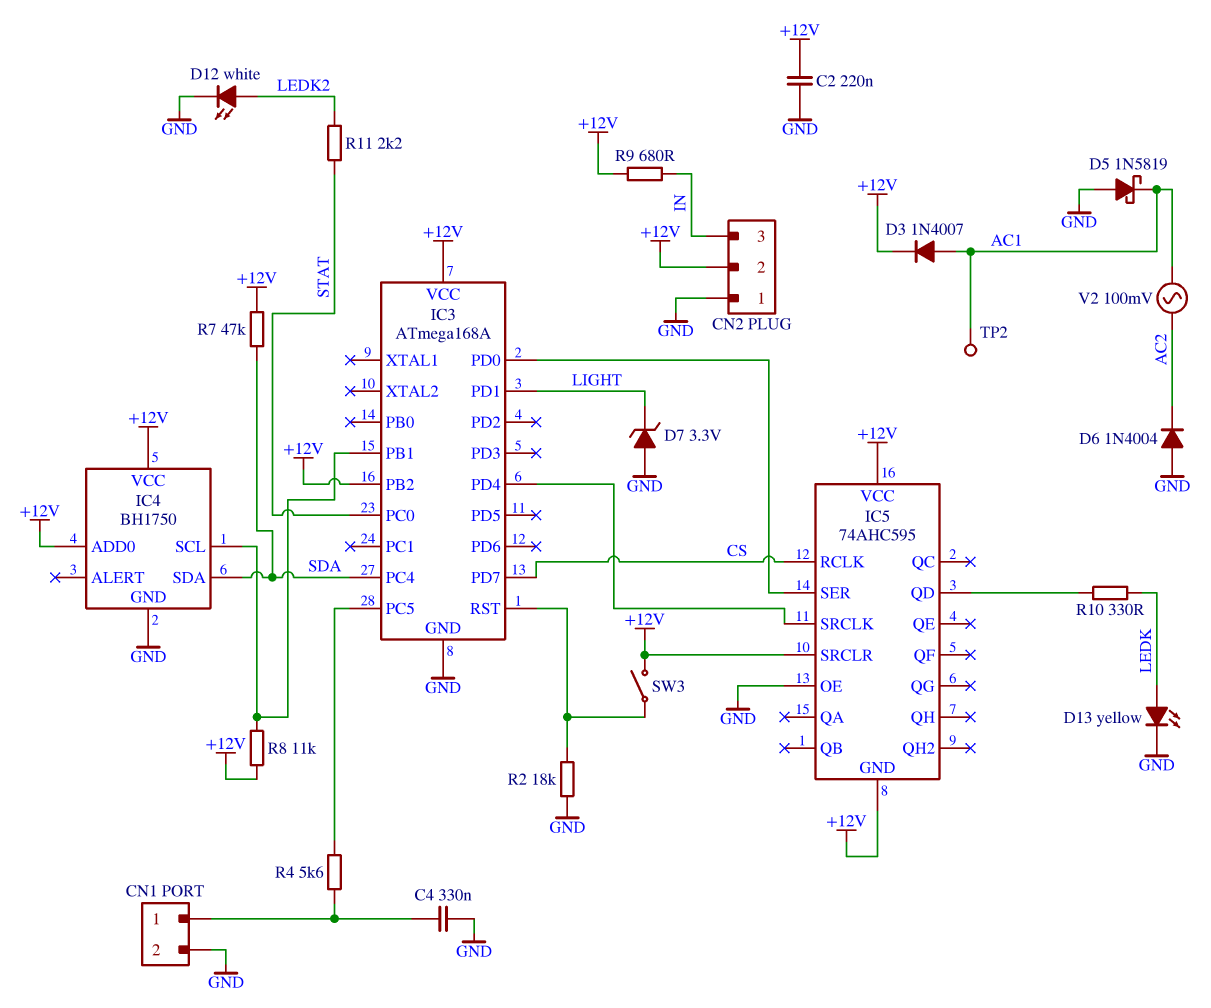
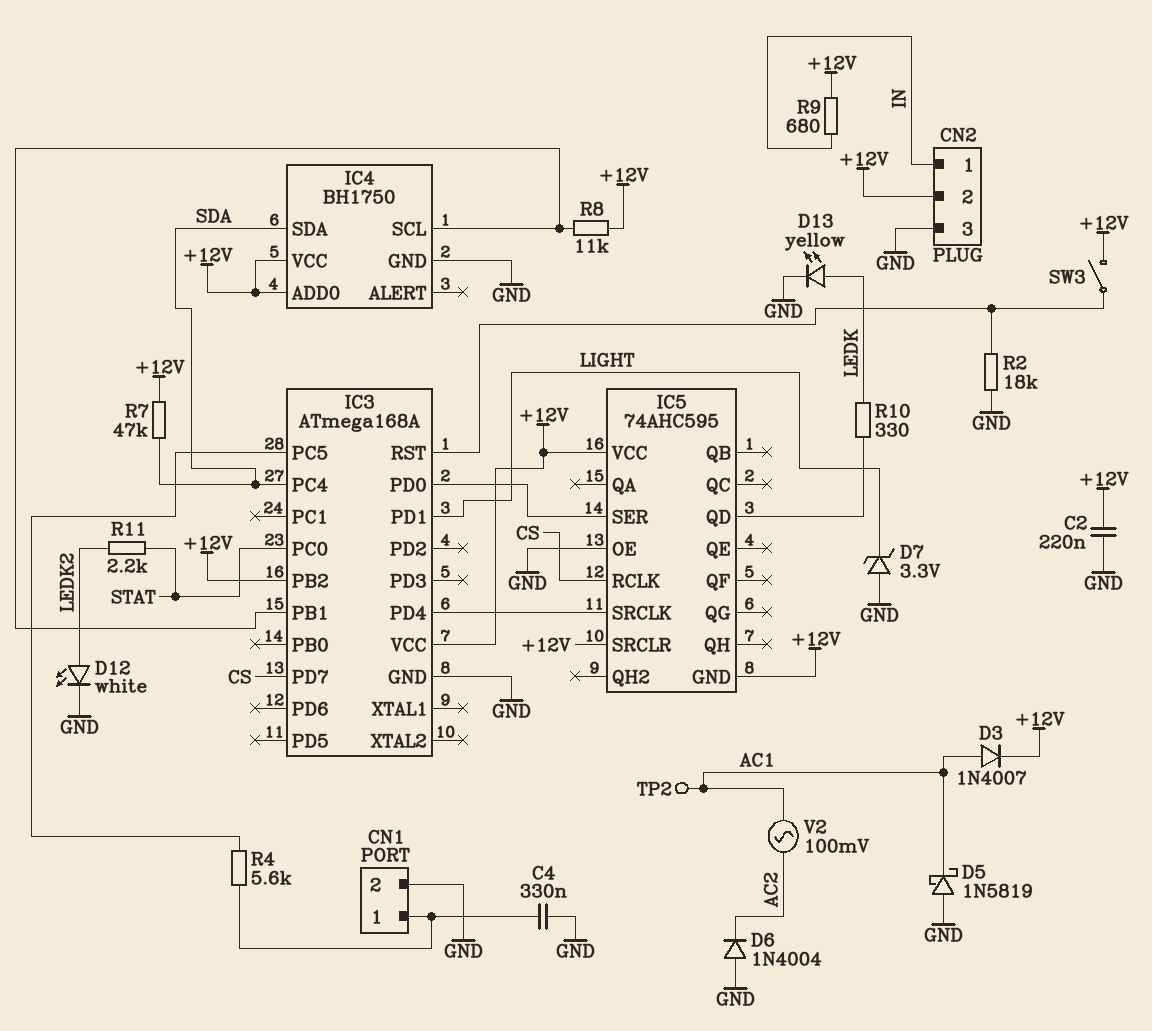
CN2 pin 1: GND -> IN
CN2 pin 3: IN -> GND

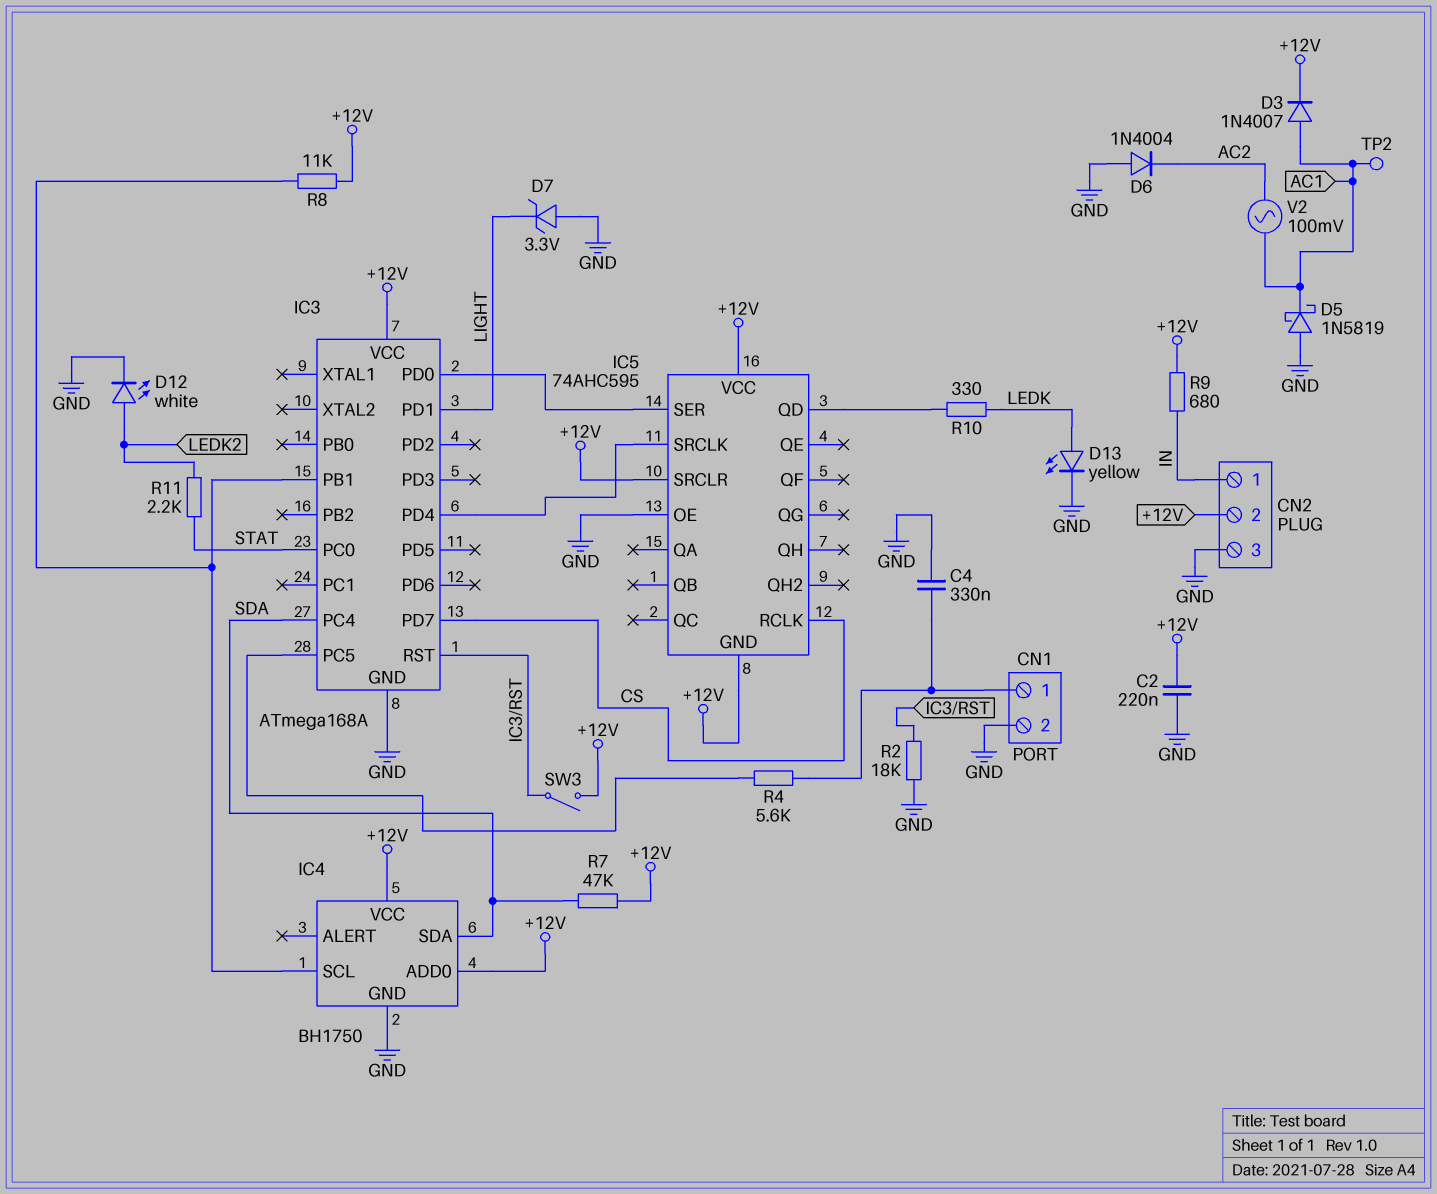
IC3 pin PB2: +12V -> none

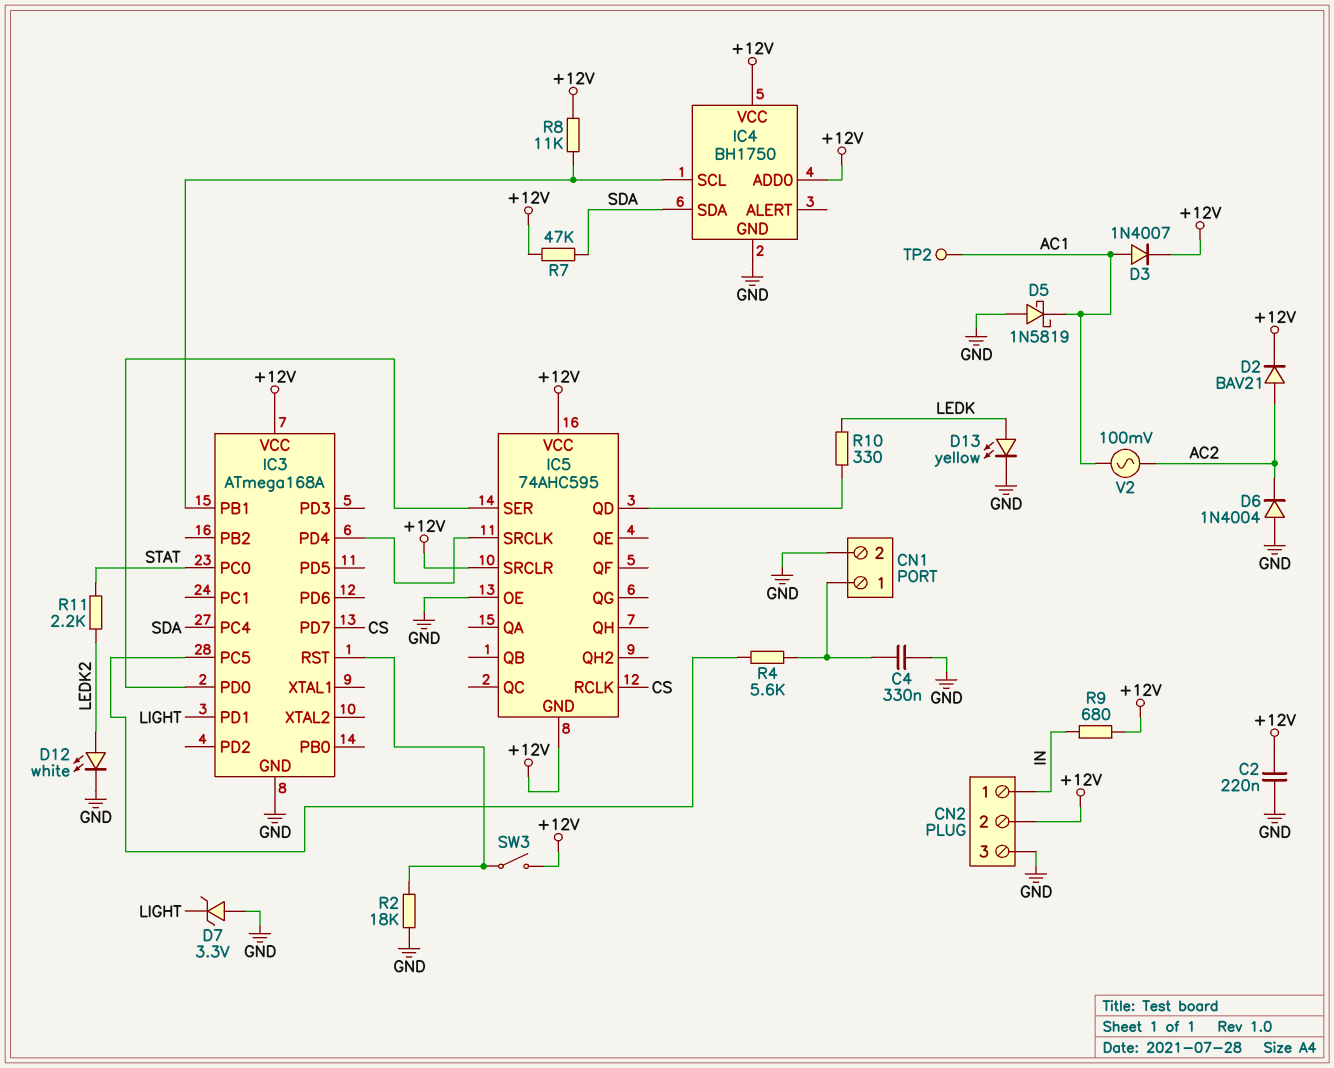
D2: none -> diode BAV21 (A AC2, K +12V)

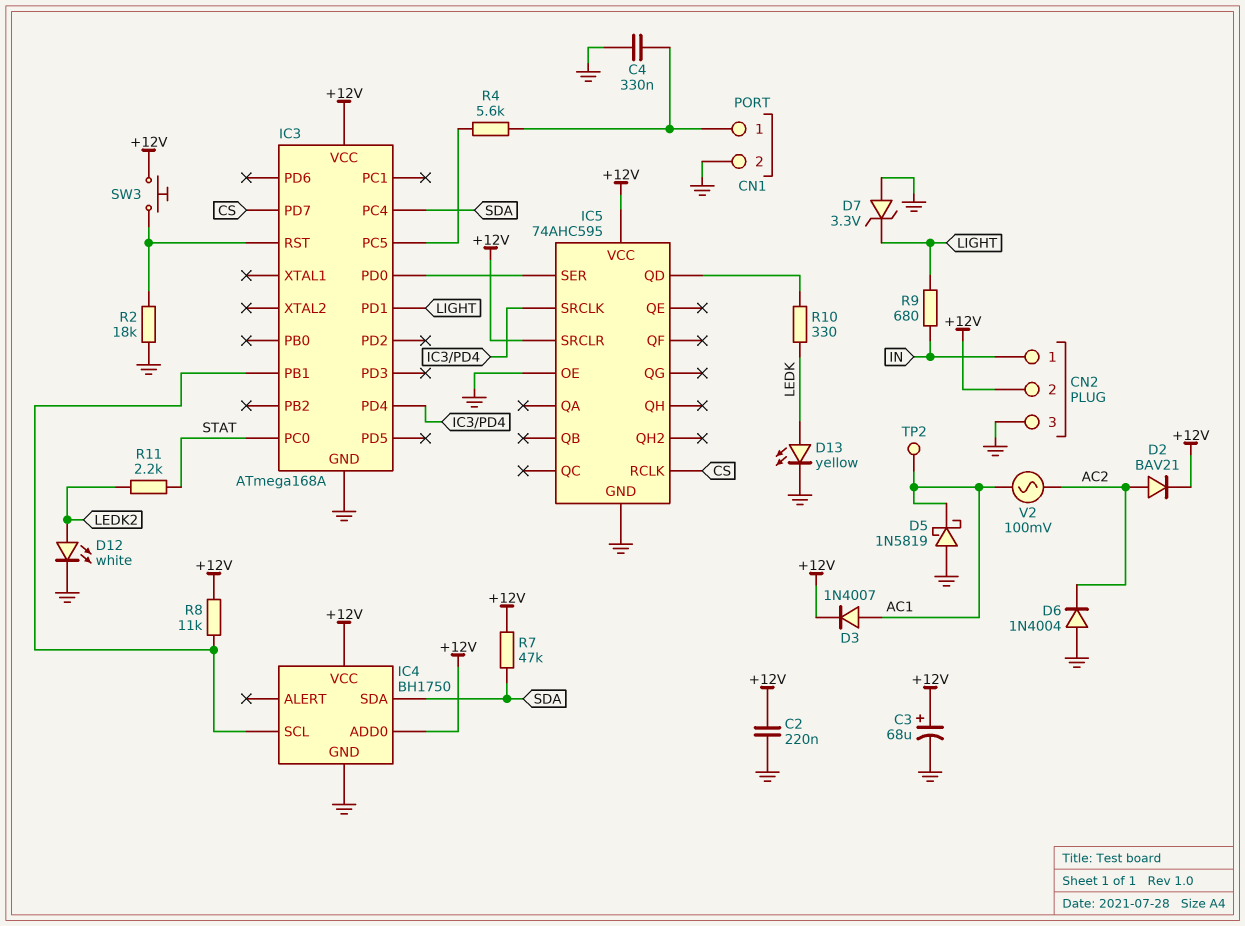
C3: none -> 68uF (plus +12V, minus GND)
IC5 pin GND: +12V -> GND
R9: 680 (+12V, IN) -> 680 (IN, LIGHT)
SW3: switch (+12V, IC3/RST) -> button (+12V, IC3/RST)

